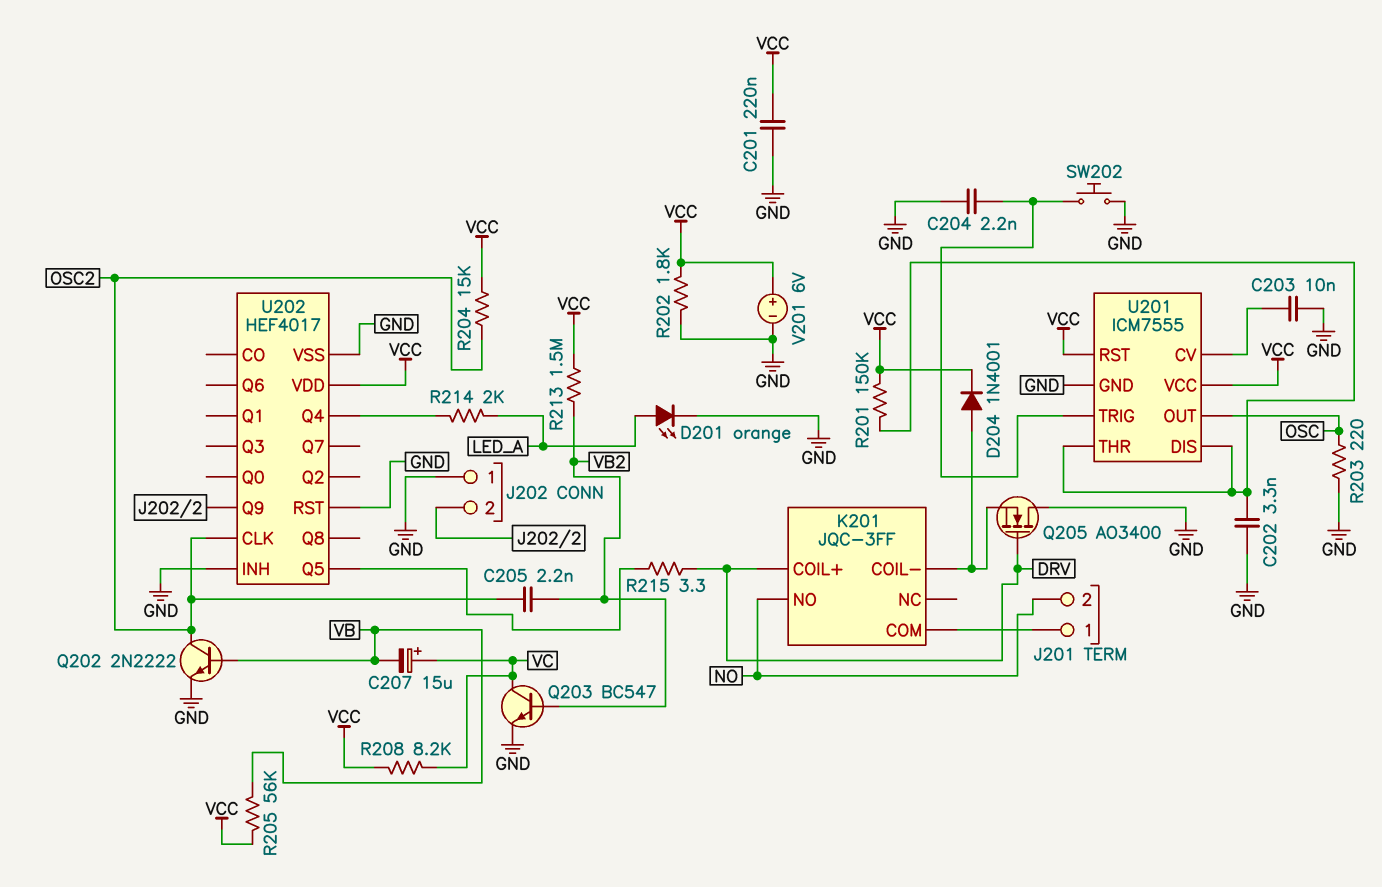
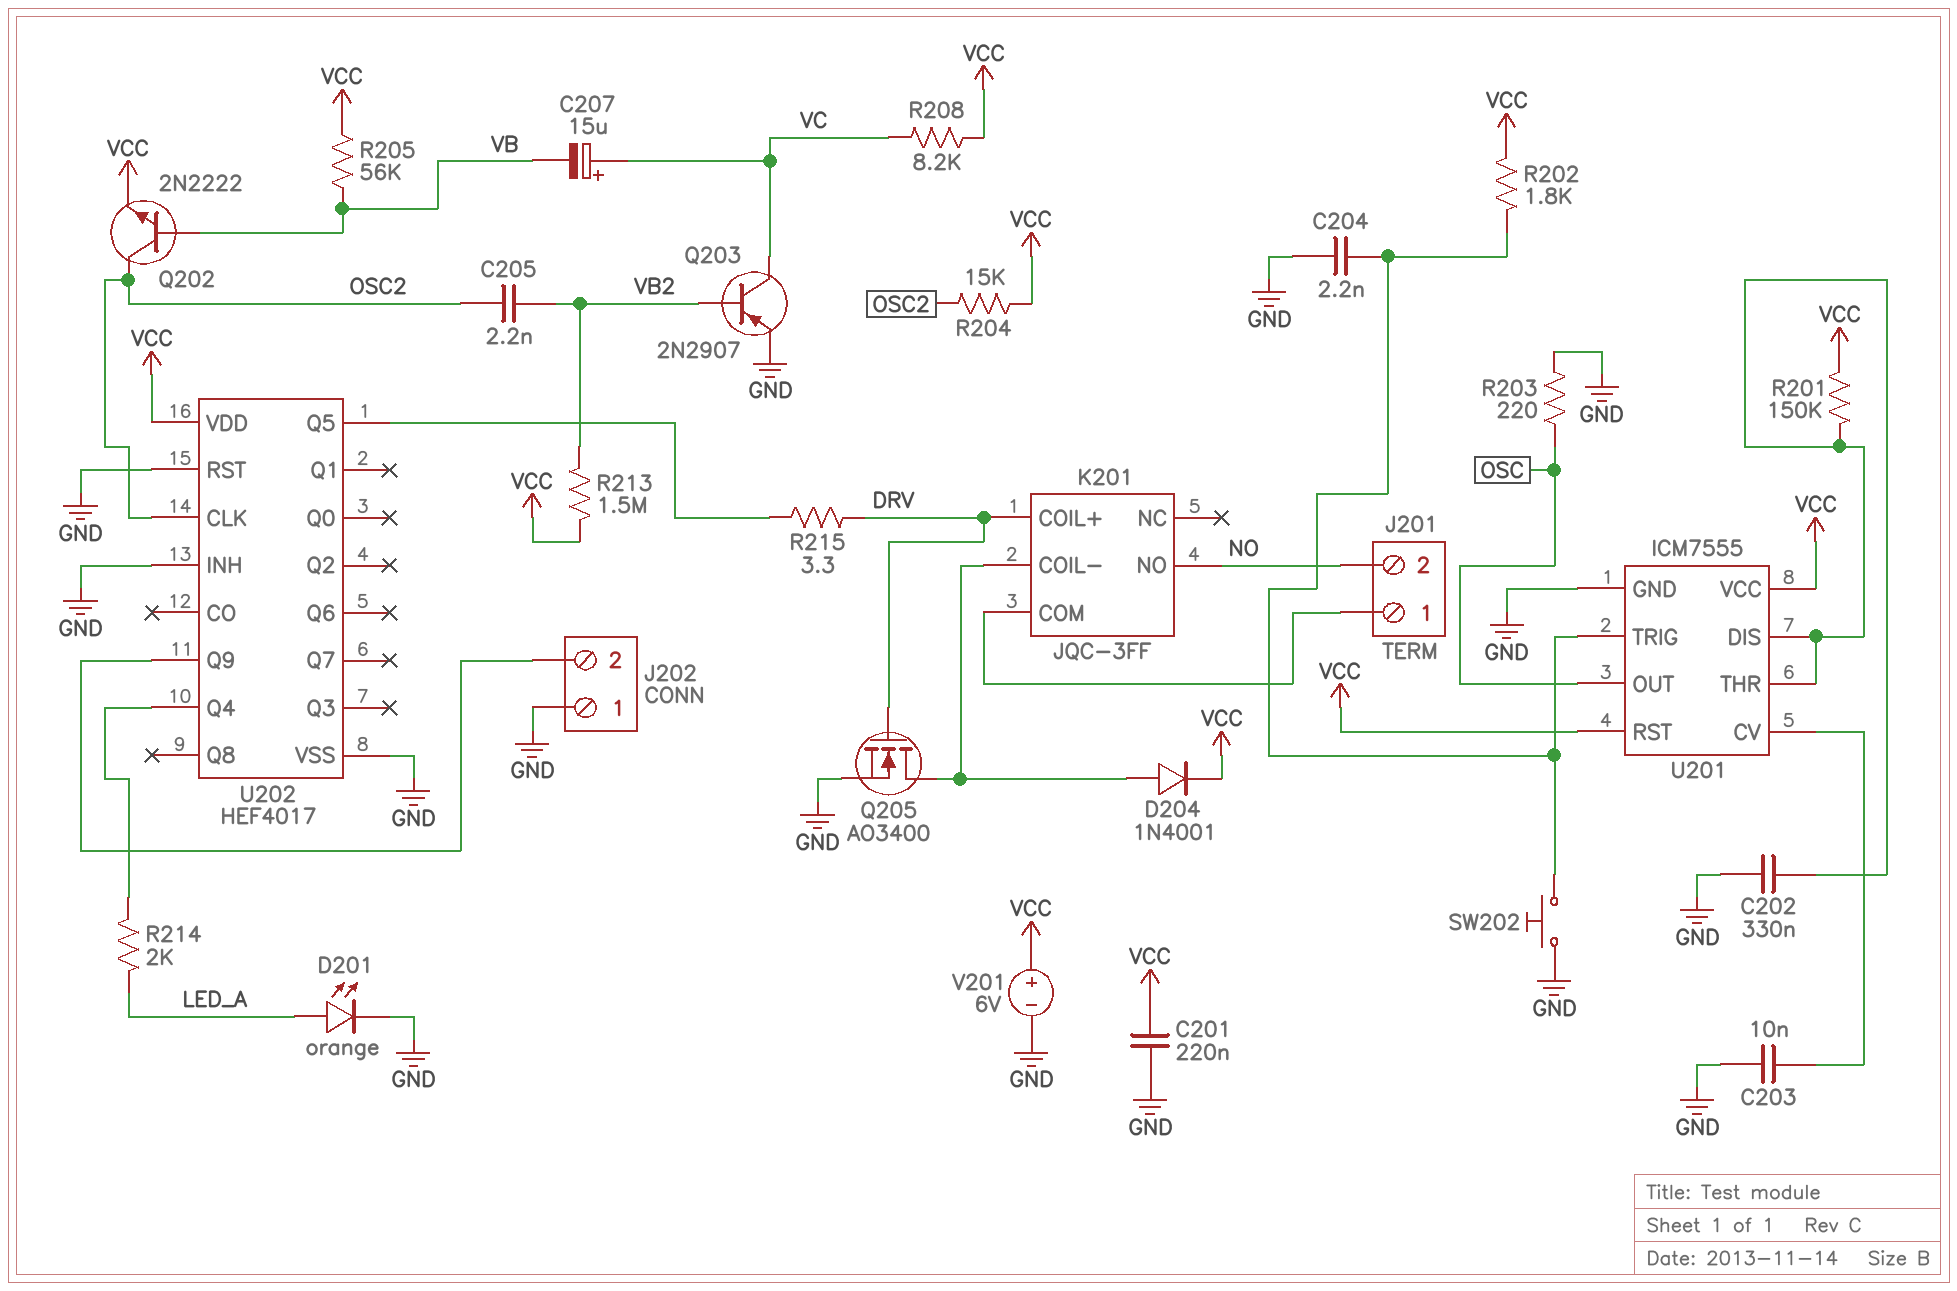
C202: 3.3nF (GND, U201/DIS) -> 330nF (GND, U201/DIS)
Q202: NPN 2N2222 (B VB, C OSC2, E GND) -> NPN 2N2222 (B VB, C OSC2, E VCC)
Q203: NPN BC547 (B VB2, C VC, E GND) -> PNP 2N2907 (B VB2, C VC, E GND)
Q205: NMOS AO3400 (G DRV, D GND, S K201/COIL-) -> NMOS AO3400 (G DRV, D K201/COIL-, S GND)
R202: 1.8k (GND, VCC) -> 1.8k (U201/TRIG, VCC)

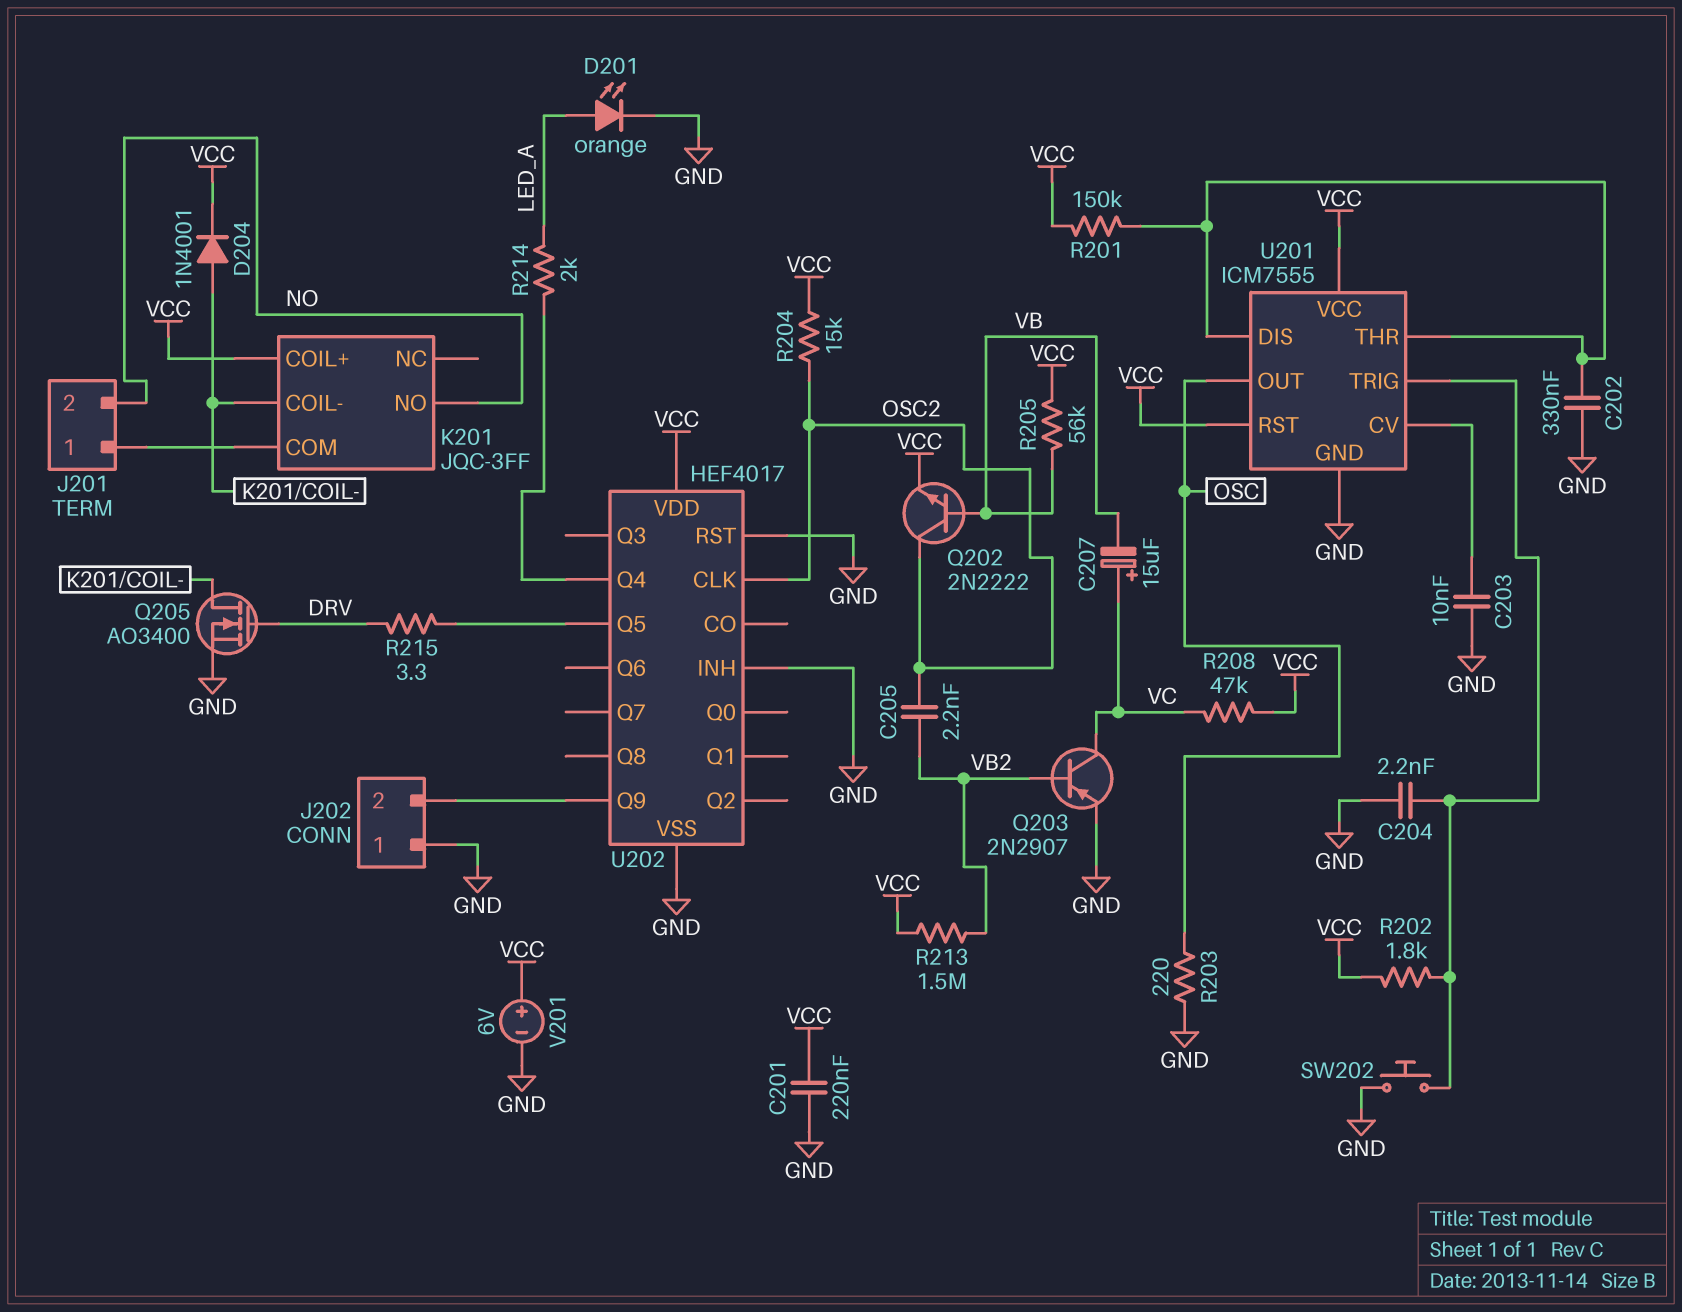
K201 pin COIL+: DRV -> VCC
R208: 8.2k (VC, VCC) -> 47k (VC, VCC)

